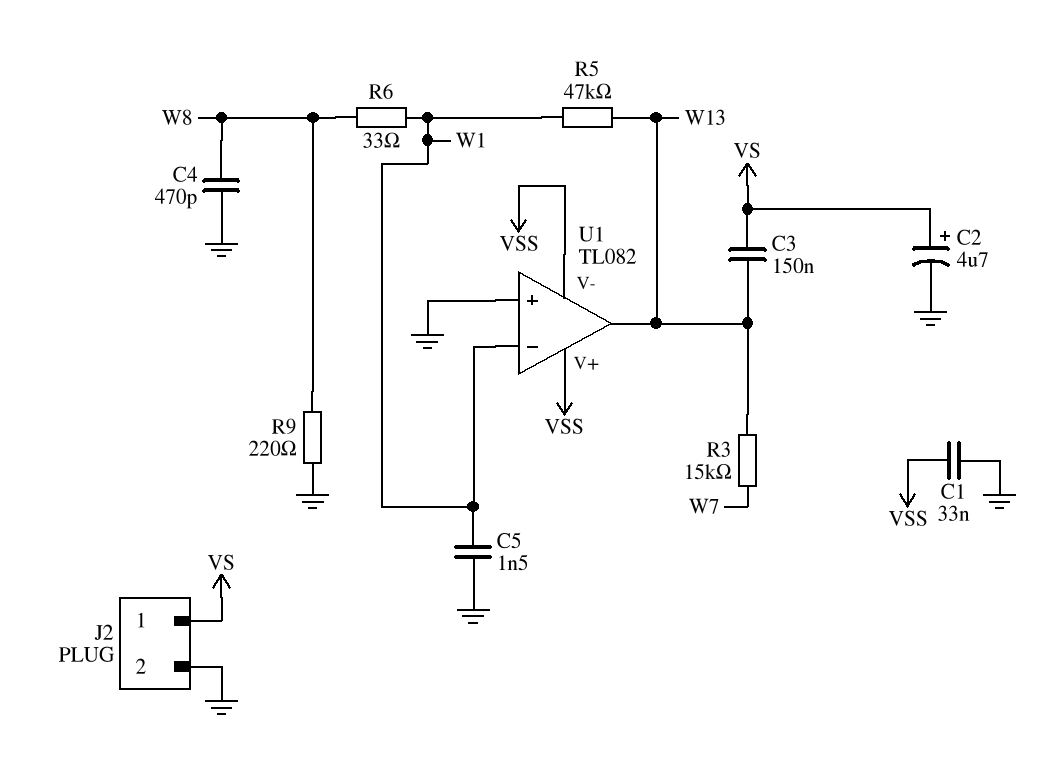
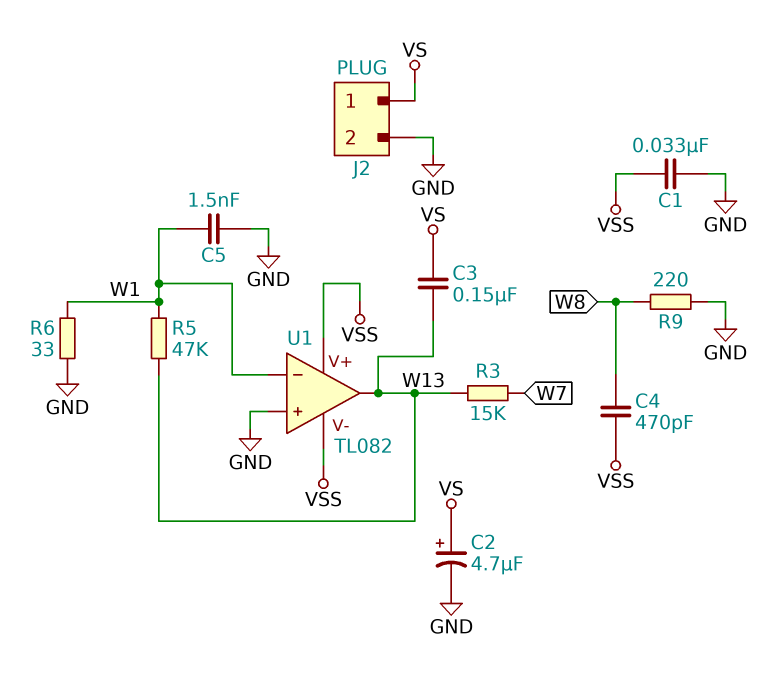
C4: 470pF (GND, W8) -> 470pF (VSS, W8)
R6: 33 (W1, W8) -> 33 (GND, W1)

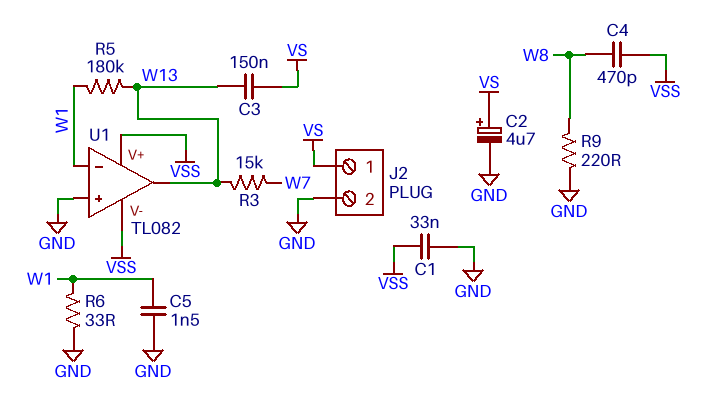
R5: 47k (W1, W13) -> 180k (W1, W13)

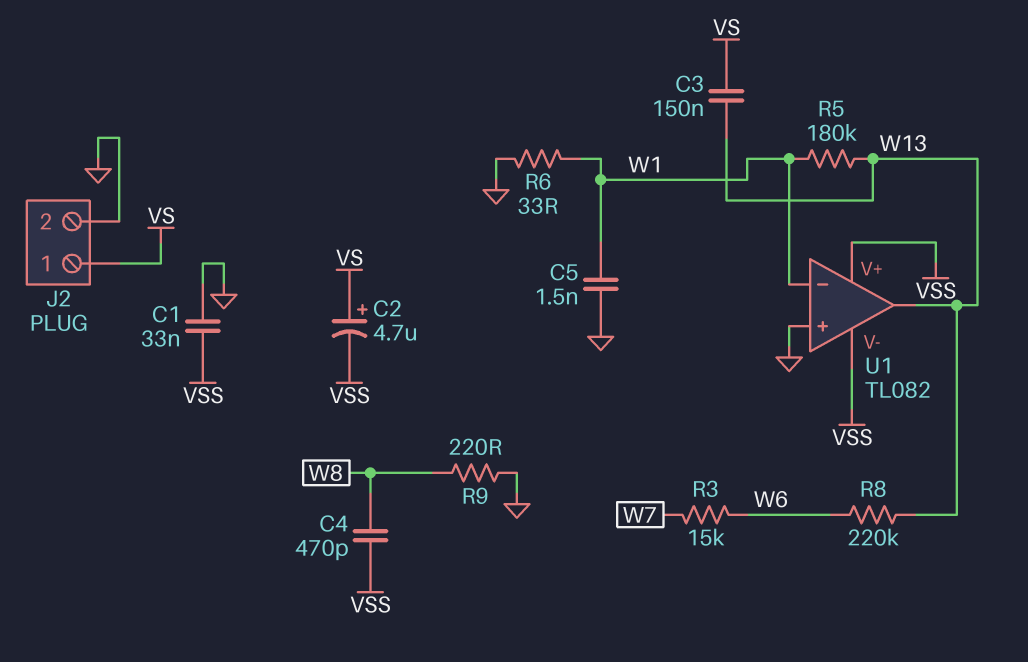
C2: 4.7uF (plus VS, minus GND) -> 4.7uF (plus VS, minus VSS)
R3: 15k (W7, W13) -> 15k (W6, W7)
R8: none -> 220k (W6, W13)

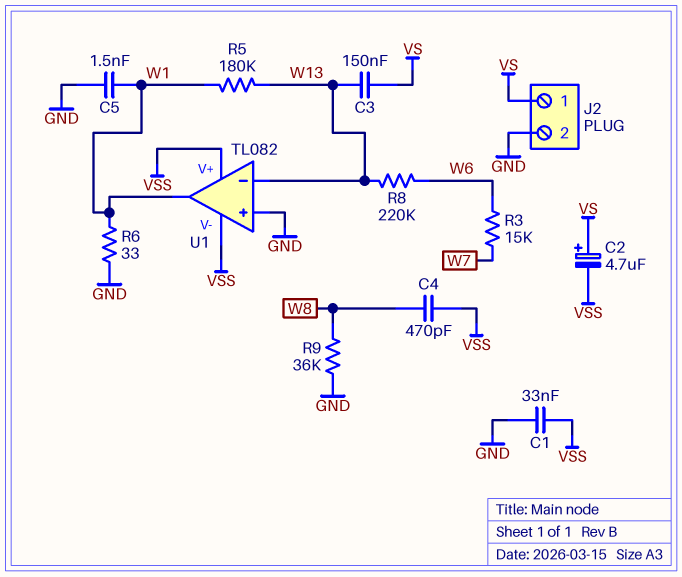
R9: 220 (GND, W8) -> 36k (GND, W8)
U1 pin in-: W1 -> W13
U1 pin out: W13 -> W1

